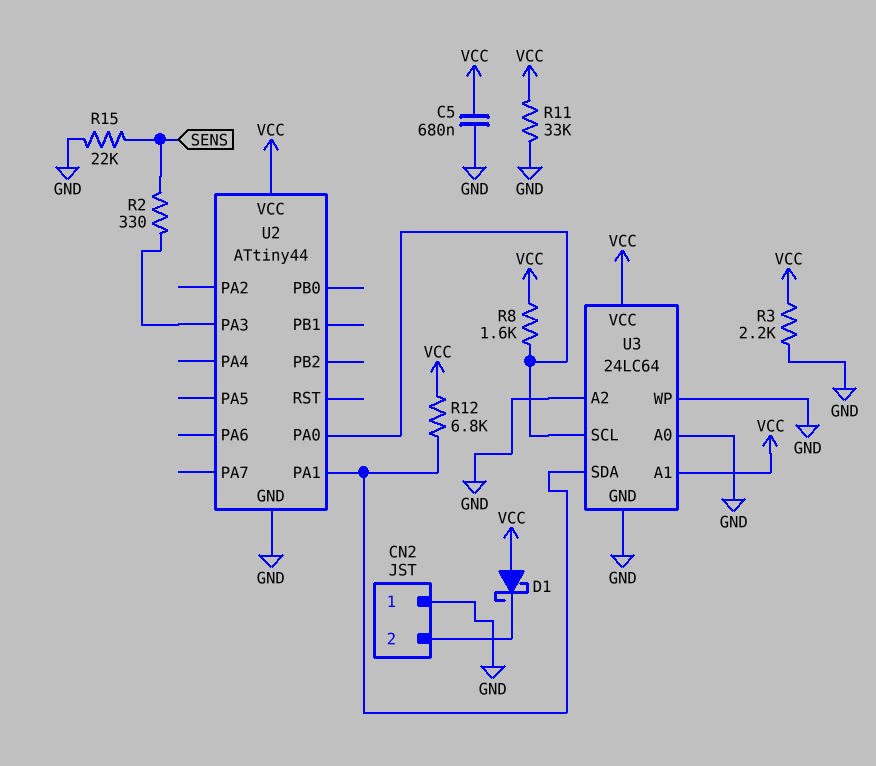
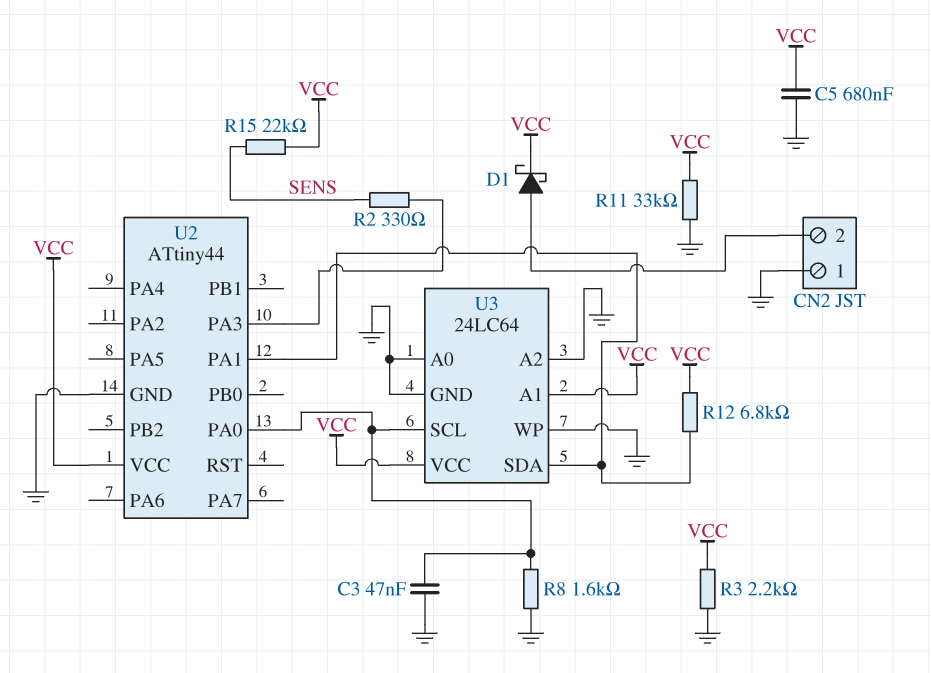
C3: none -> 47nF (GND, U2/PA0)
D1: schottky (A VCC, K CN2/2) -> schottky (A CN2/2, K VCC)
R8: 1.6k (U2/PA0, VCC) -> 1.6k (GND, U2/PA0)
R15: 22k (GND, SENS) -> 22k (SENS, VCC)

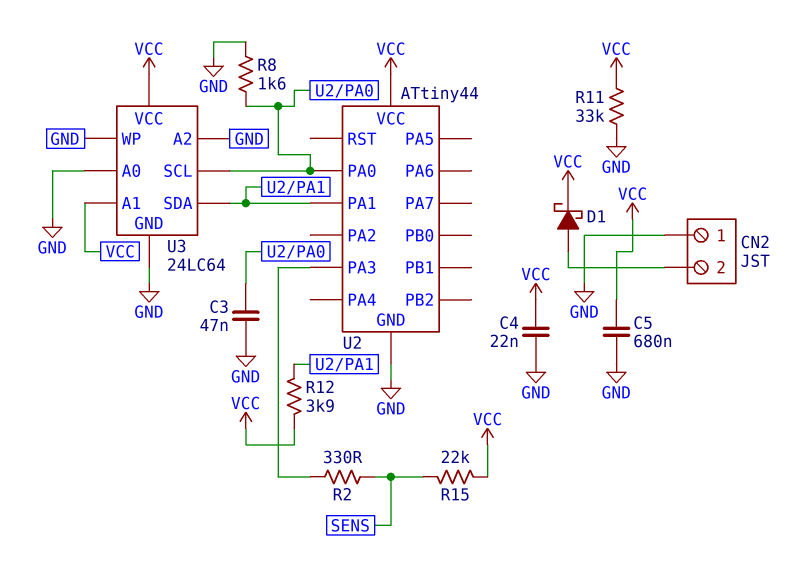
C4: none -> 22nF (GND, VCC)
R3: 2.2k (GND, VCC) -> none
R12: 6.8k (U2/PA1, VCC) -> 3.9k (U2/PA1, VCC)

